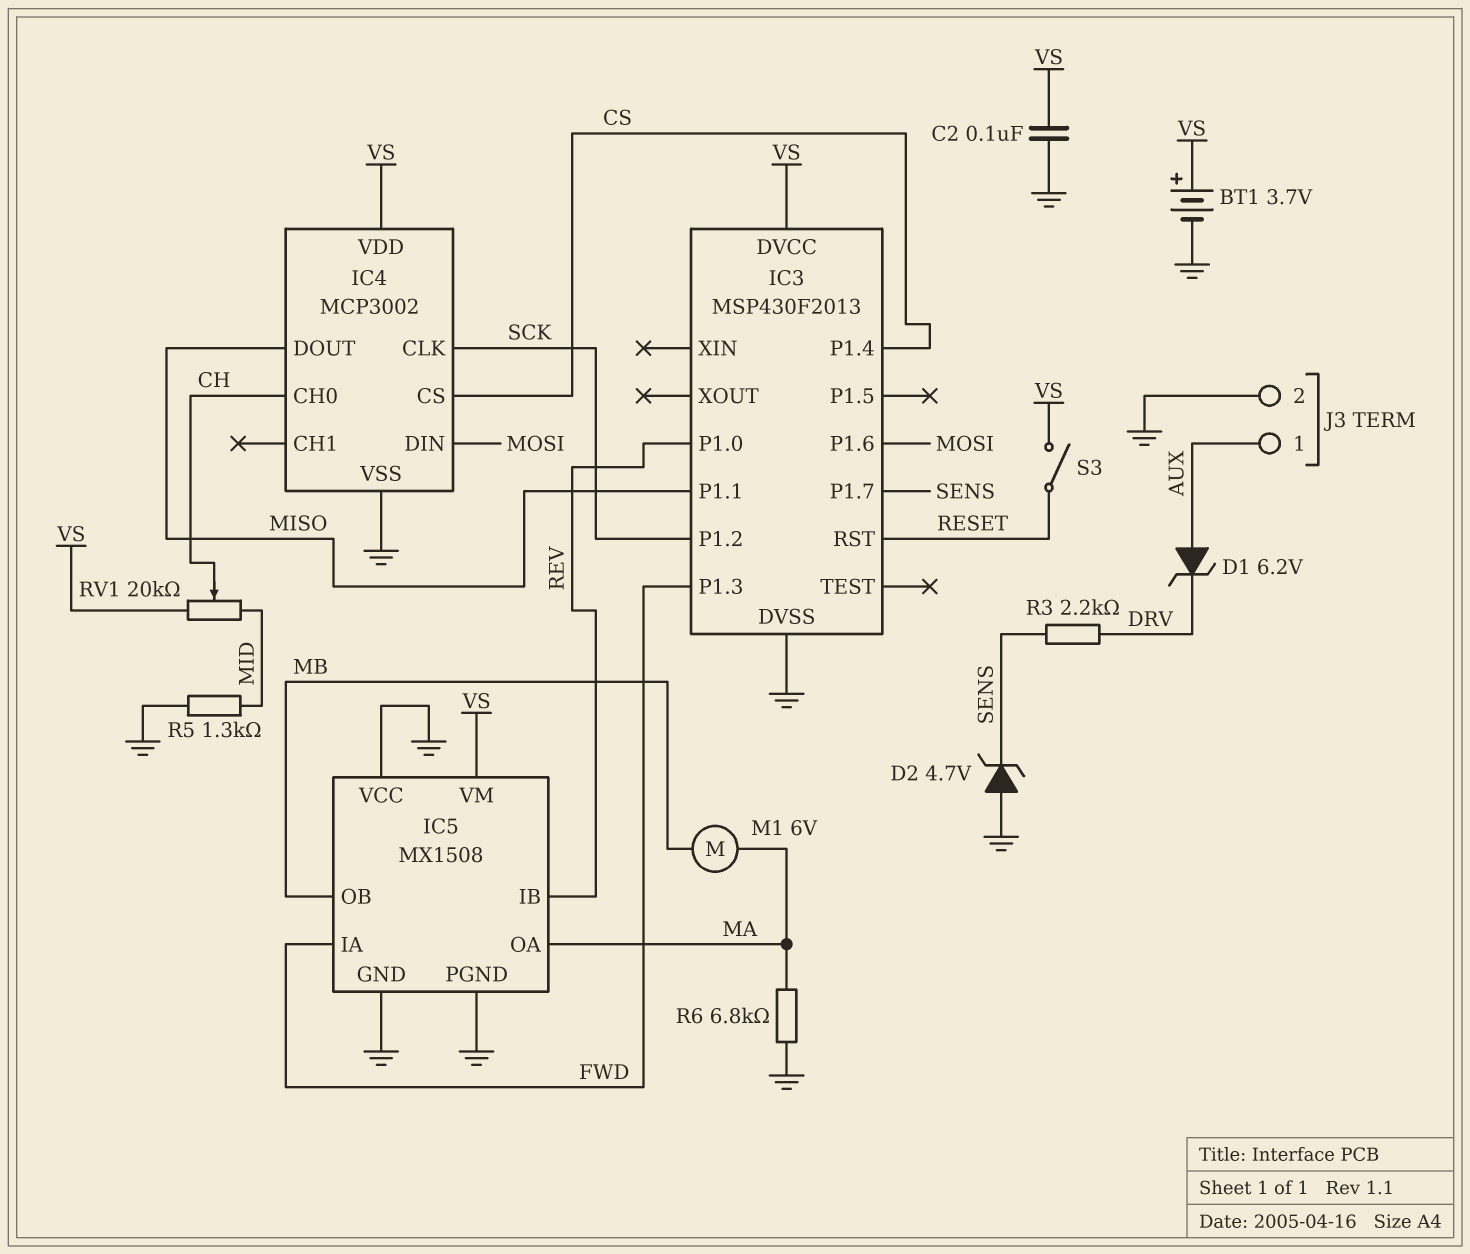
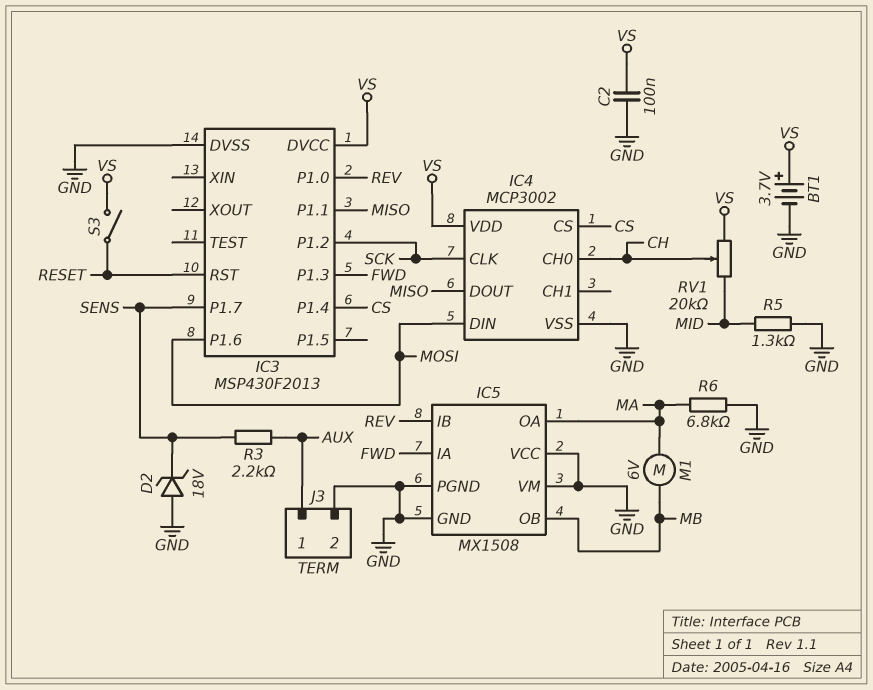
D1: zener 6.2V (A AUX, K DRV) -> none
D2: zener 4.7V (A GND, K SENS) -> zener 18V (A GND, K SENS)
IC5 pin VM: VS -> GND
R3: 2.2k (DRV, SENS) -> 2.2k (AUX, SENS)

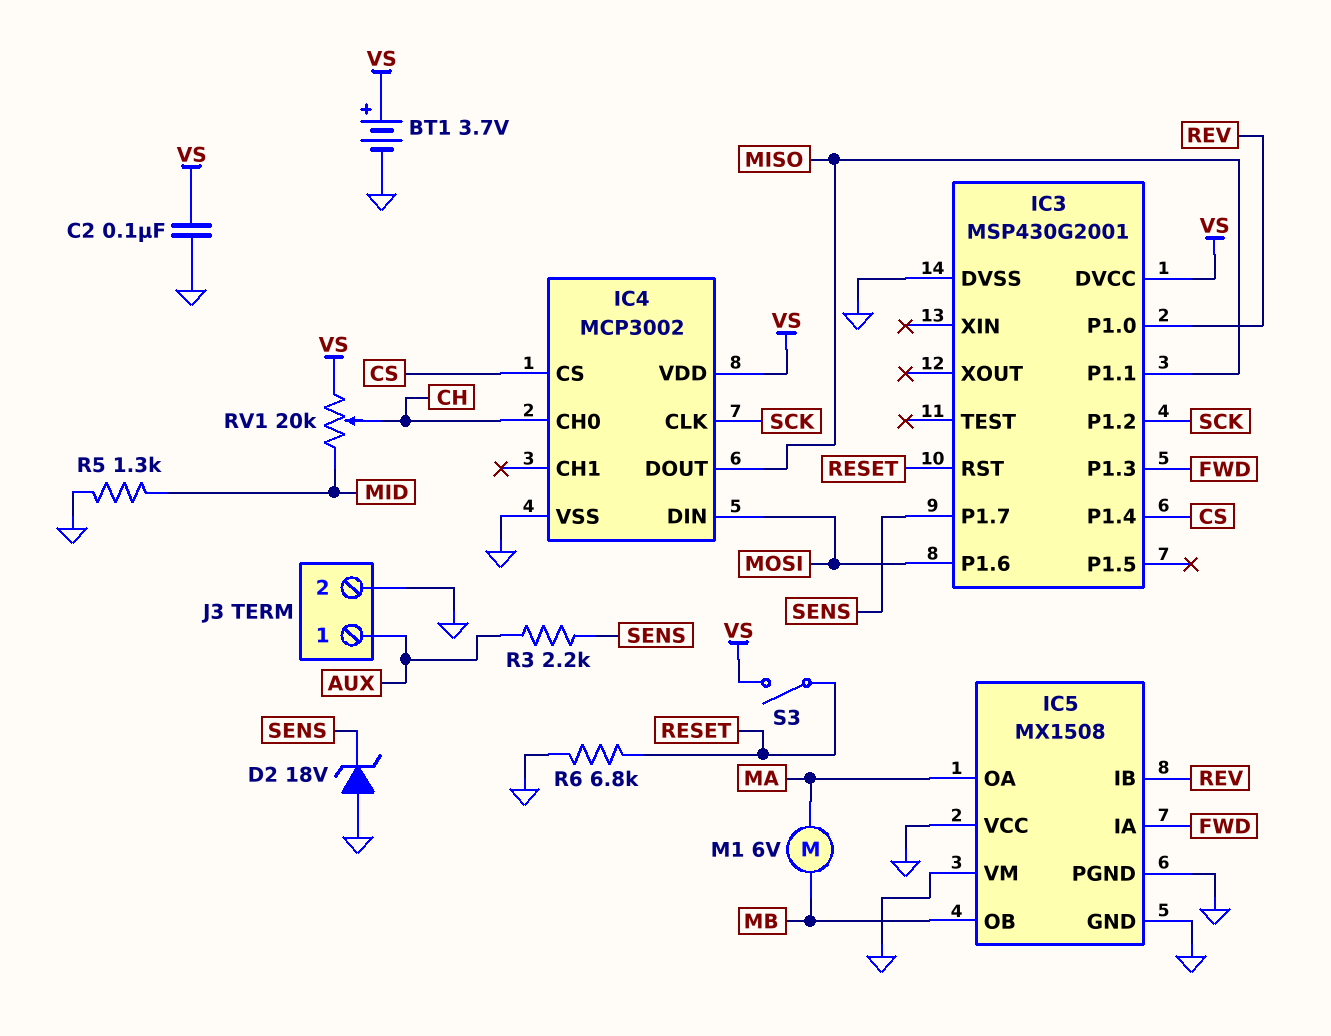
IC3: MSP430F2013 -> MSP430G2001
R6: 6.8k (GND, MA) -> 6.8k (GND, RESET)

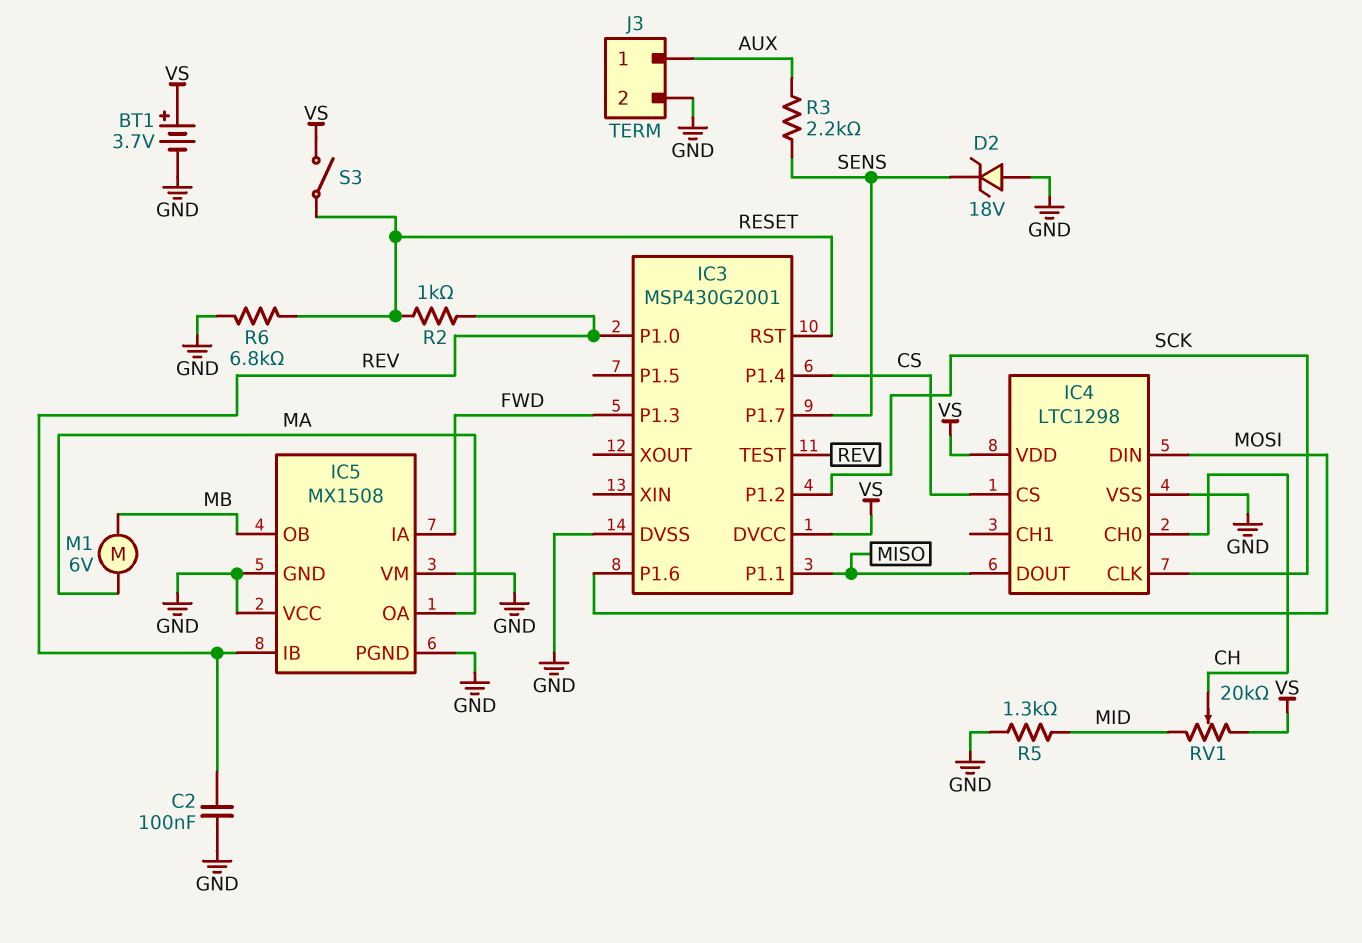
C2: 100nF (GND, VS) -> 100nF (GND, REV)
IC3 pin TEST: none -> REV
IC4: MCP3002 -> LTC1298
R2: none -> 1k (RESET, REV)

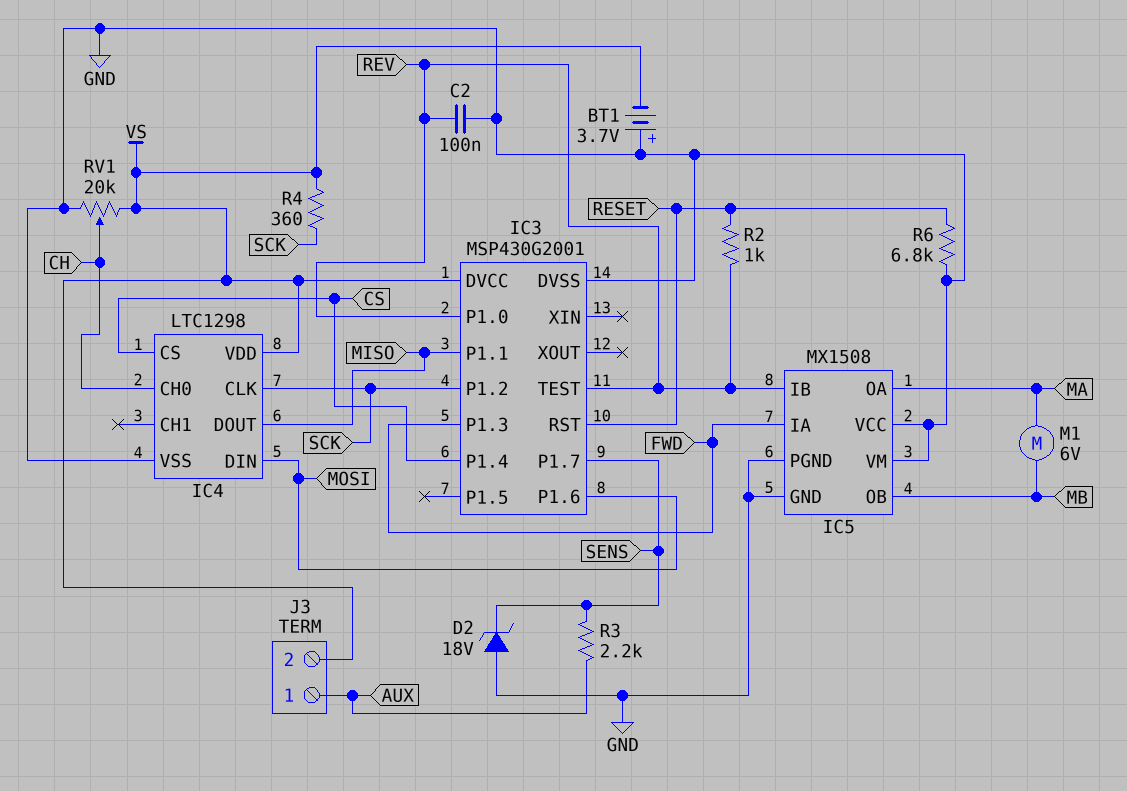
BT1: 3.7V (plus VS, minus GND) -> 3.7V (plus GND, minus VS)
J3 pin 2: GND -> VS
R4: none -> 360 (SCK, VS)
R5: 1.3k (GND, MID) -> none
RV1: 20k (MID, VS, wiper CH) -> 20k (GND, VS, wiper CH)
S3: switch (RESET, VS) -> none

